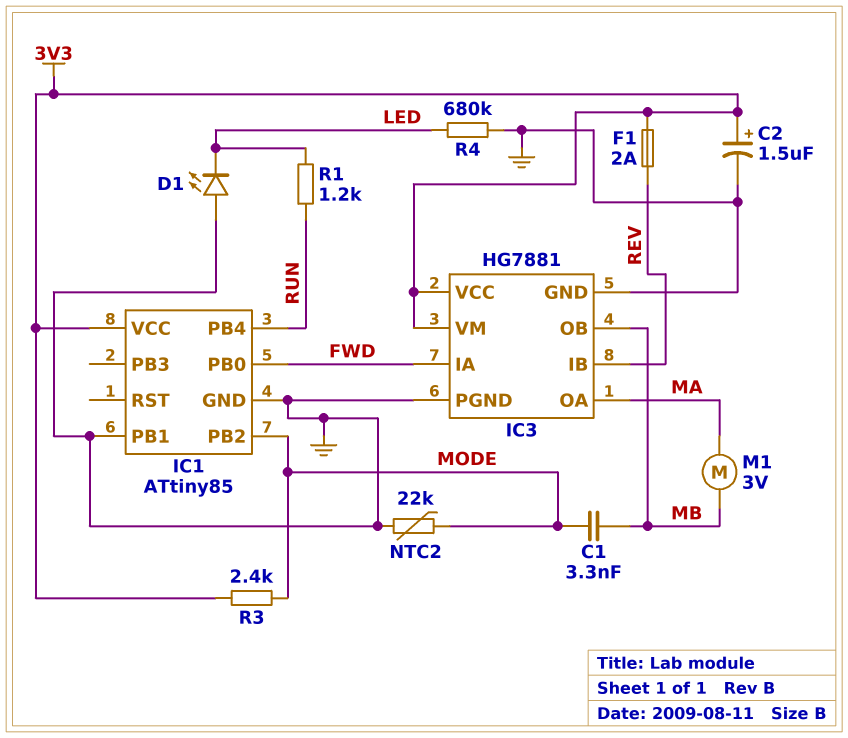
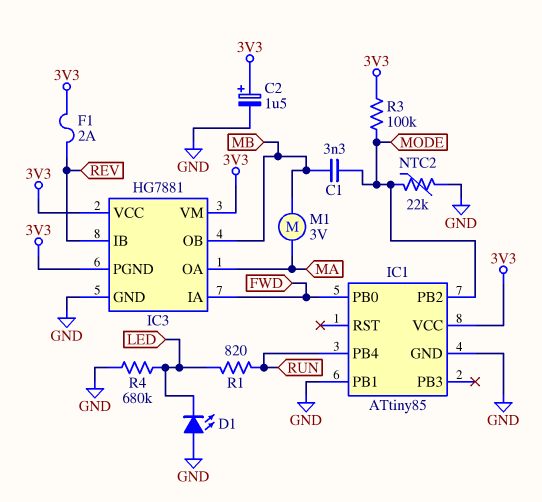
IC3 pin PGND: GND -> 3V3
R1: 1.2k (LED, RUN) -> 820 (LED, RUN)
R3: 2.4k (3V3, MODE) -> 100k (3V3, MODE)

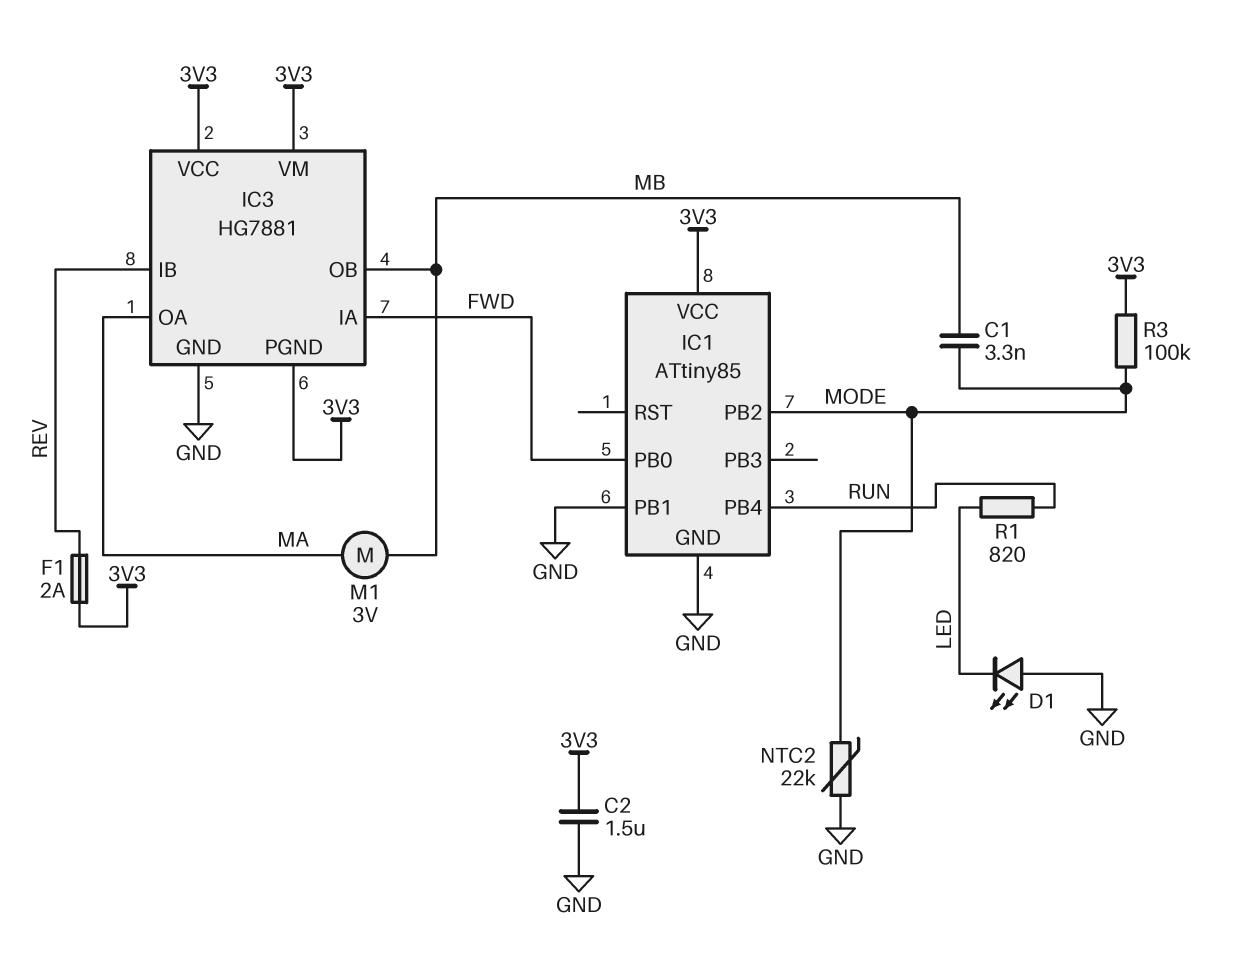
C2: 1.5uF (plus 3V3, minus GND) -> 1.5uF (3V3, GND)
R4: 680k (GND, LED) -> none

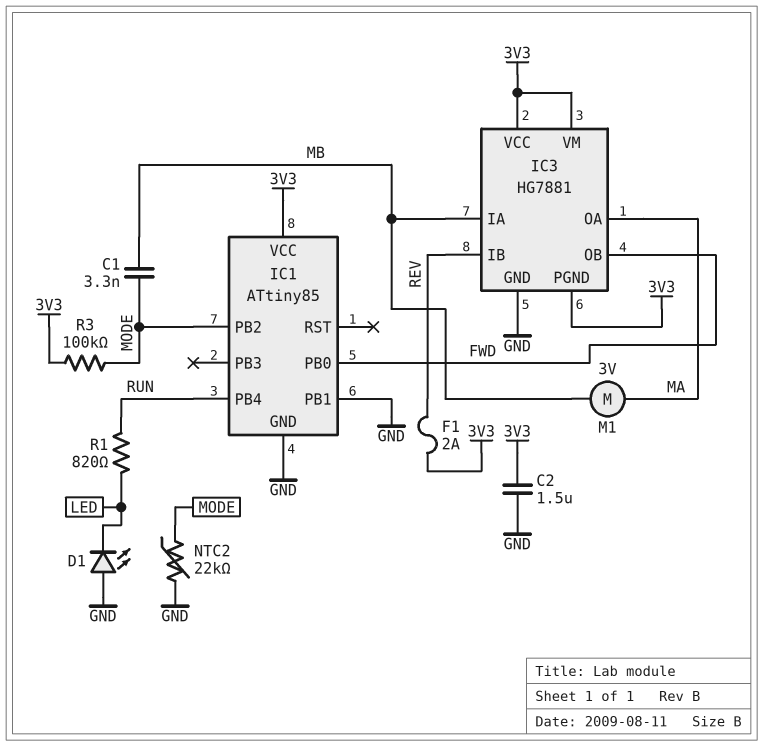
IC3 pin IA: FWD -> MB
IC3 pin OB: MB -> FWD

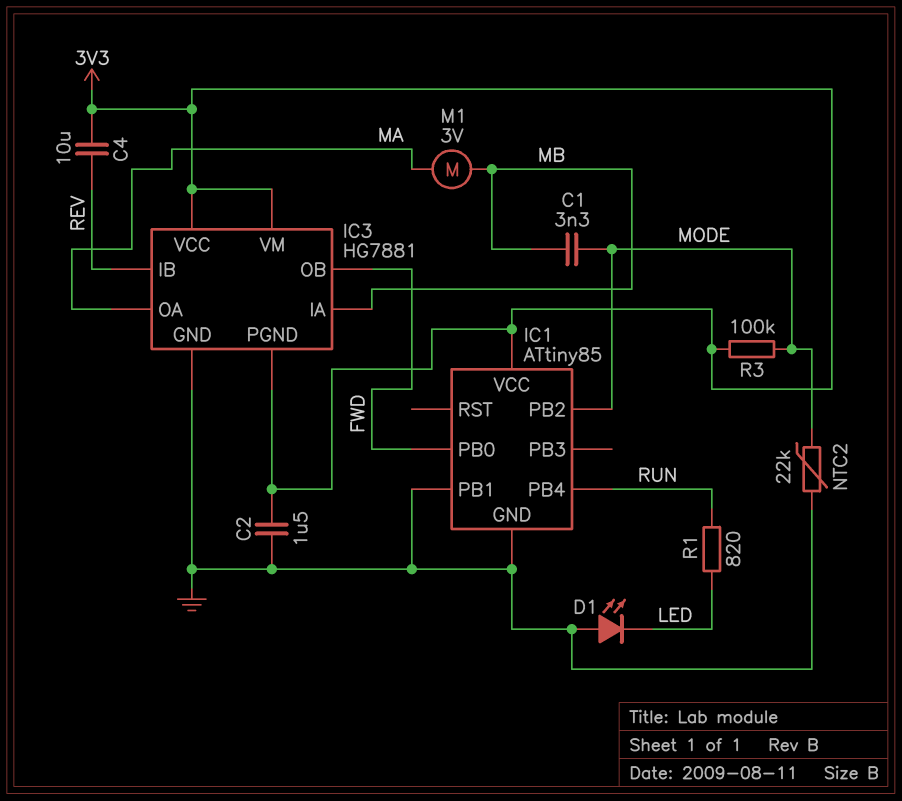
C4: none -> 10uF (3V3, REV)
F1: 2A (3V3, REV) -> none

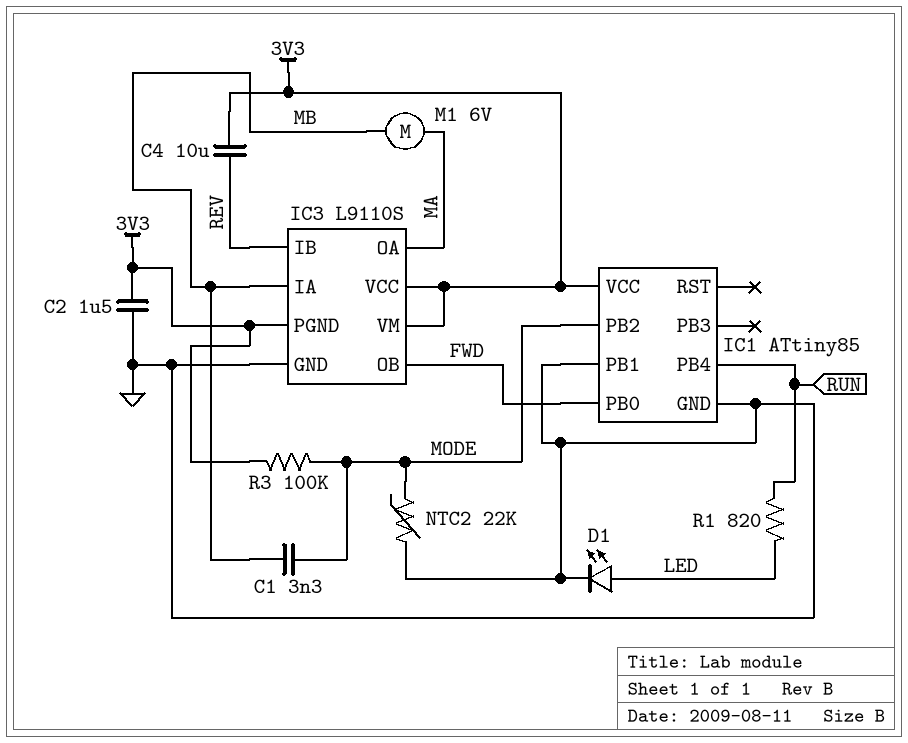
D1: LED (A GND, K LED) -> LED (A LED, K GND)
IC3: HG7881 -> L9110S
M1: motor 3V (MA, MB) -> motor 6V (MA, MB)

